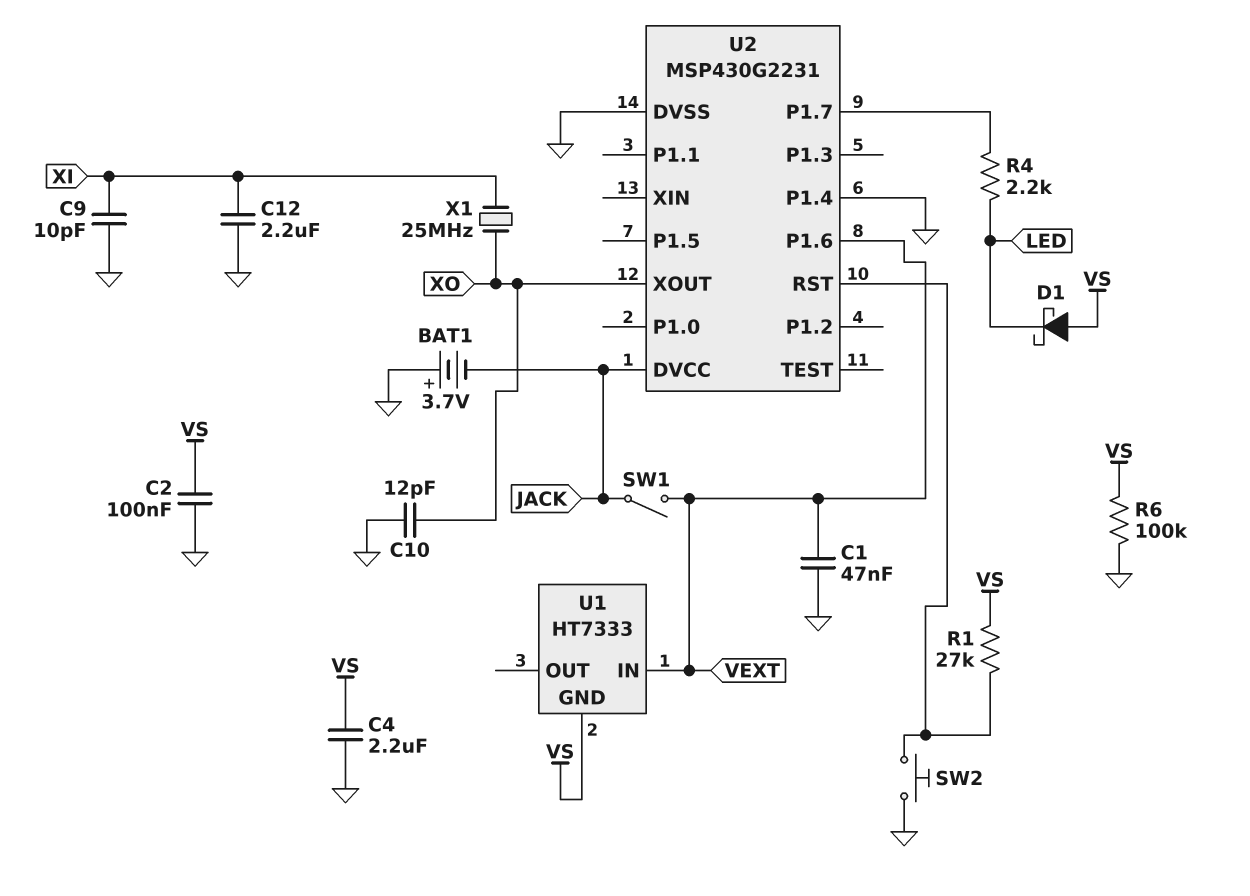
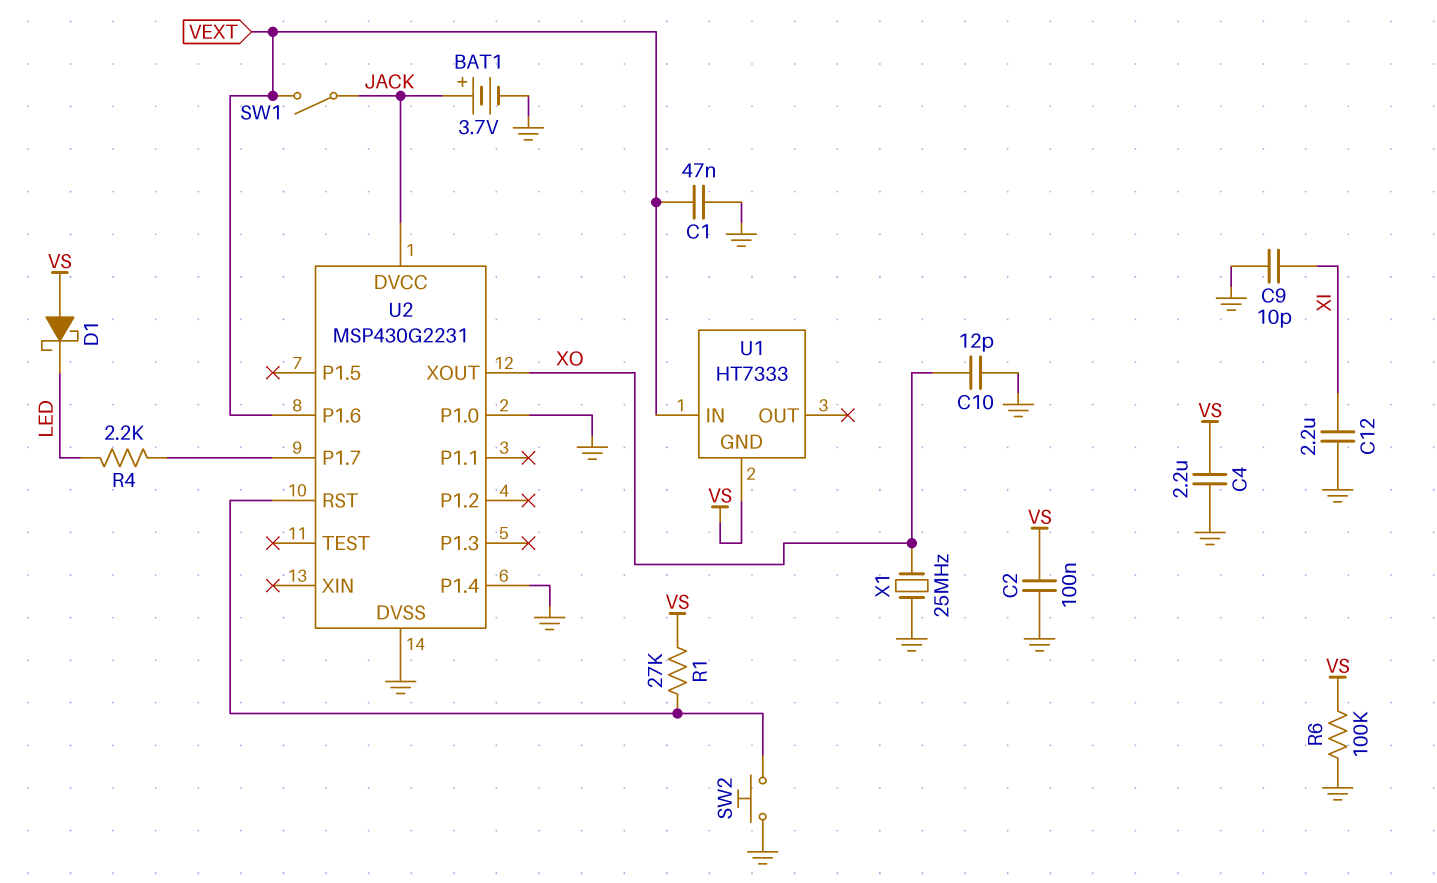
BAT1: 3.7V (plus GND, minus JACK) -> 3.7V (plus JACK, minus GND)
U2 pin P1.0: none -> GND
X1: 25MHz (XI, XO) -> 25MHz (GND, XO)

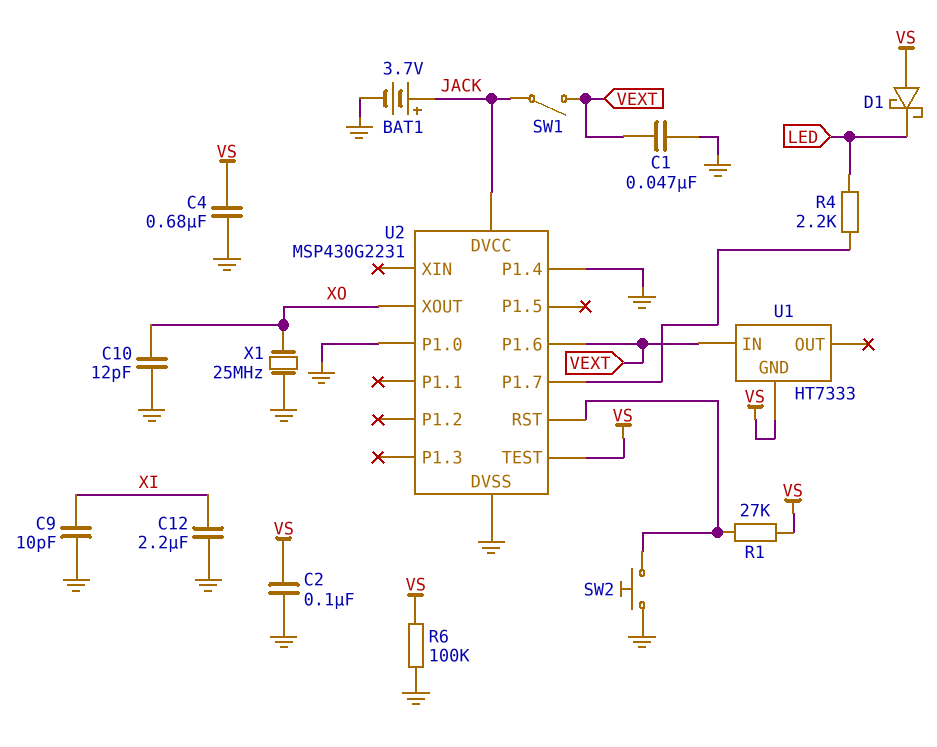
C4: 2.2uF (GND, VS) -> 680nF (GND, VS)
U2 pin TEST: none -> VS

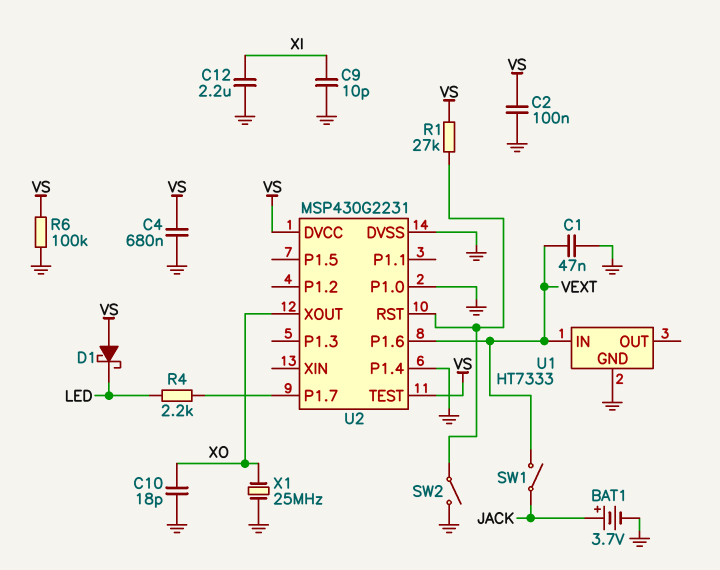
C10: 12pF (GND, XO) -> 18pF (GND, XO)
SW2: button (GND, U2/RST) -> switch (GND, U2/RST)
U1 pin GND: VS -> GND
U2 pin DVCC: JACK -> VS

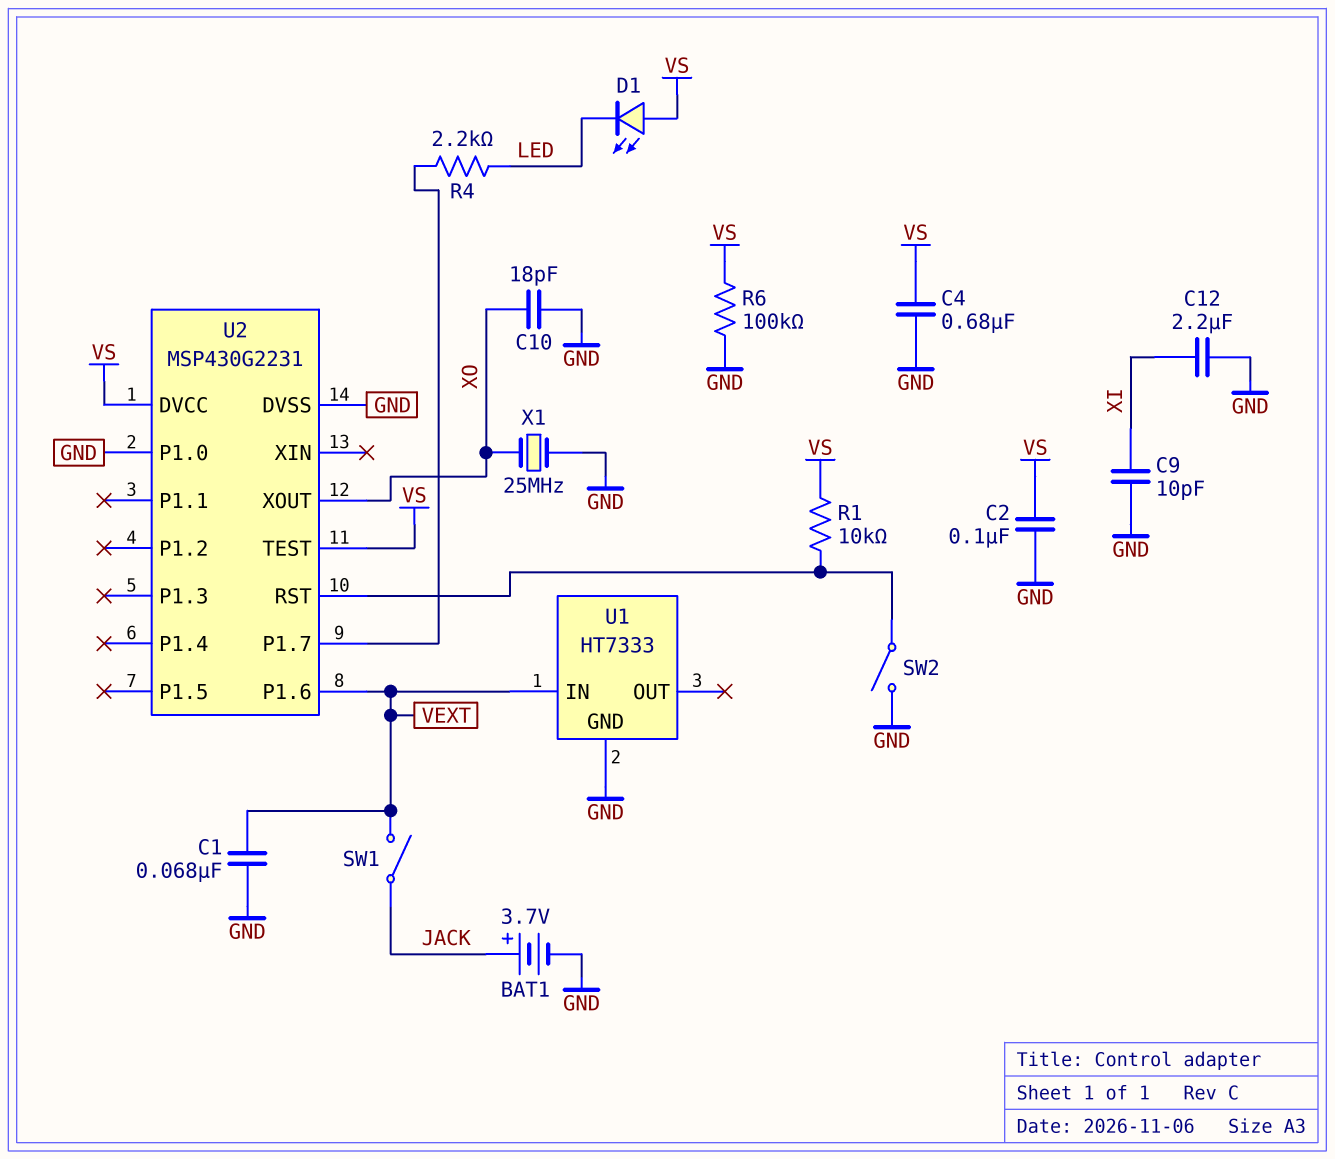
C1: 47nF (GND, VEXT) -> 68nF (GND, VEXT)
D1: schottky (A VS, K LED) -> LED (A VS, K LED)
R1: 27k (U2/RST, VS) -> 10k (U2/RST, VS)
U2 pin P1.4: GND -> none

